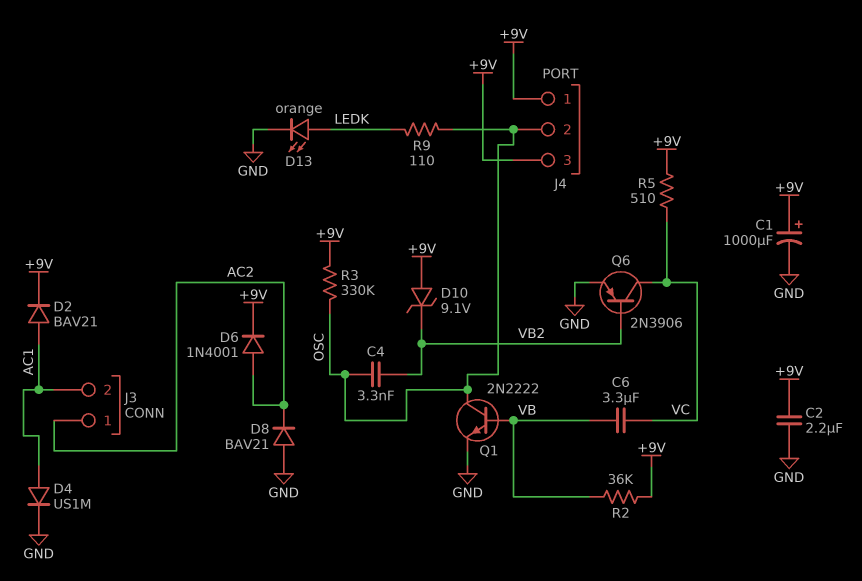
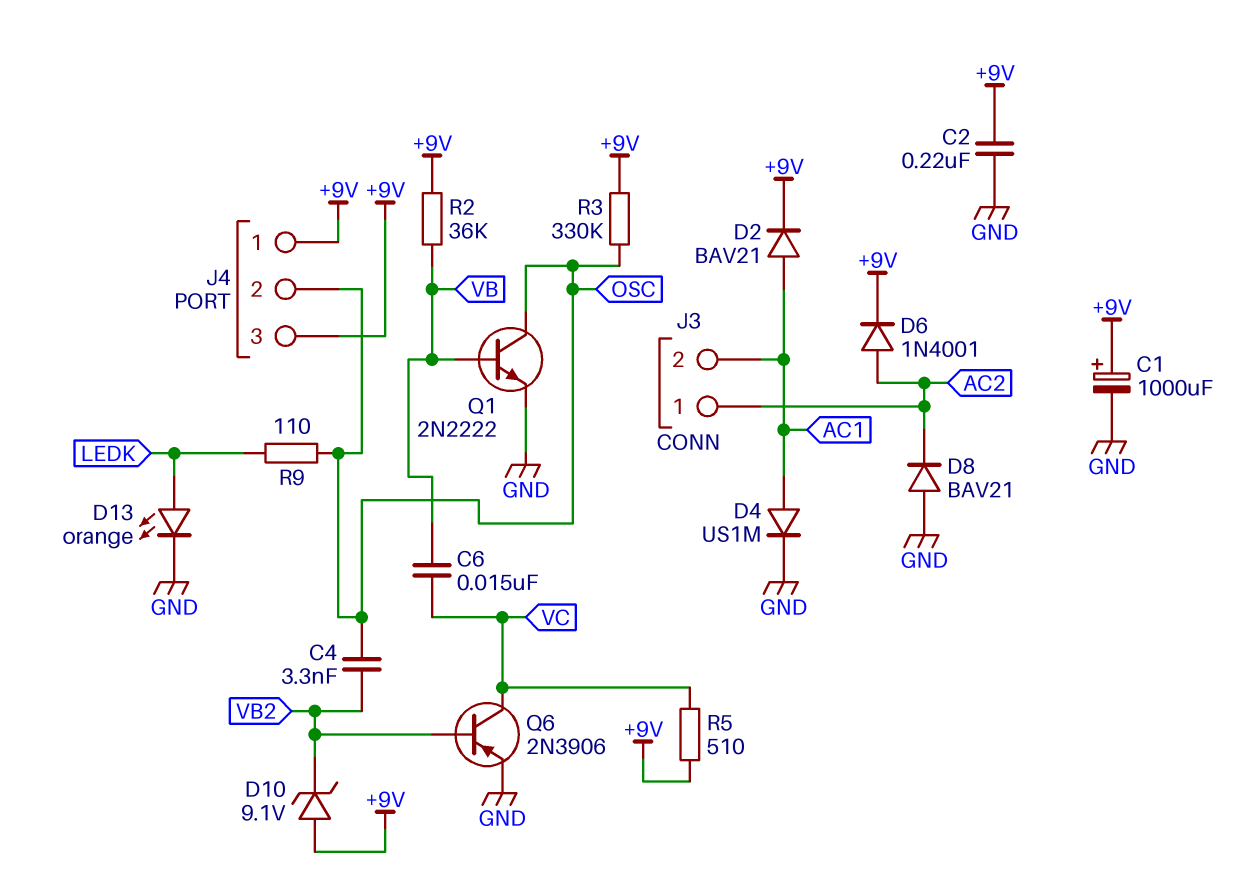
C2: 2.2uF (+9V, GND) -> 220nF (+9V, GND)
C6: 3.3uF (VB, VC) -> 15nF (VB, VC)

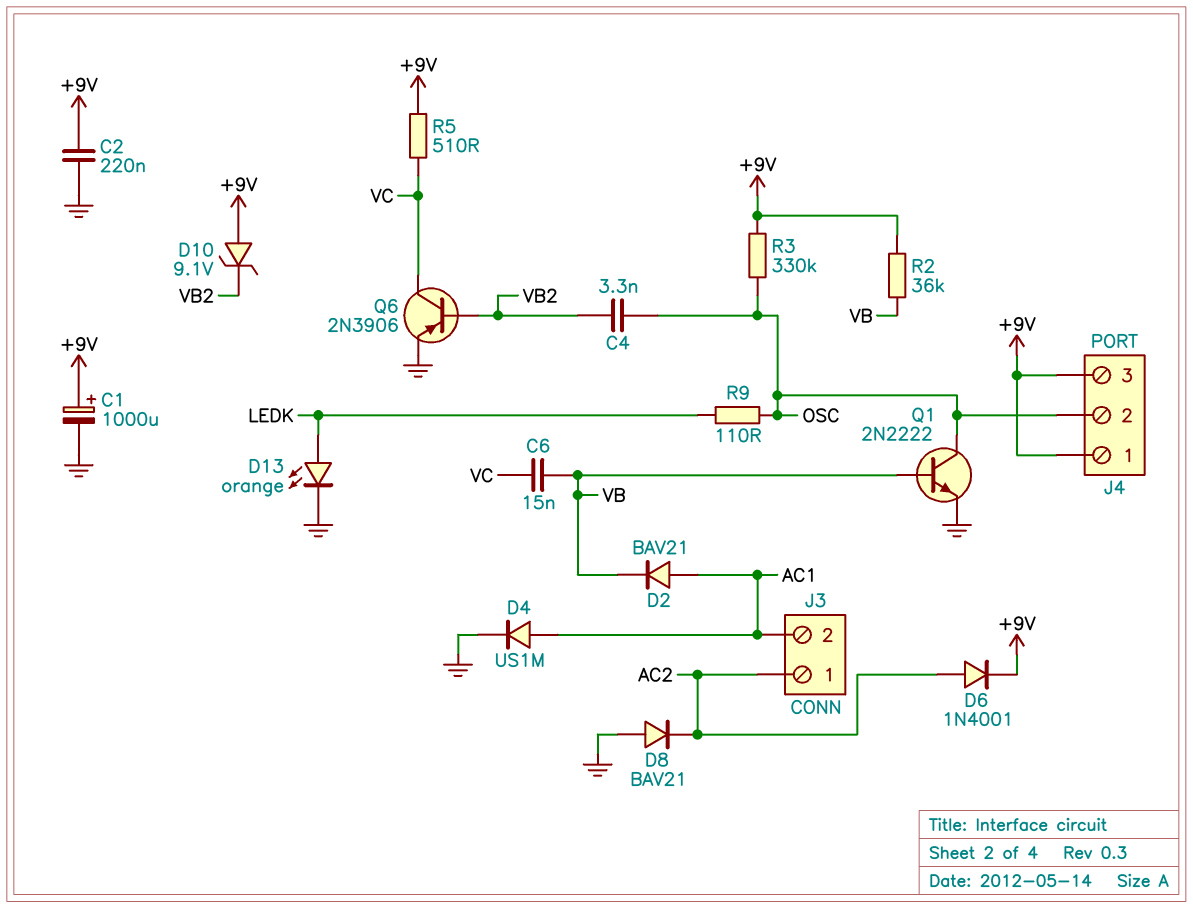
D2: diode BAV21 (A AC1, K +9V) -> diode BAV21 (A AC1, K VB)

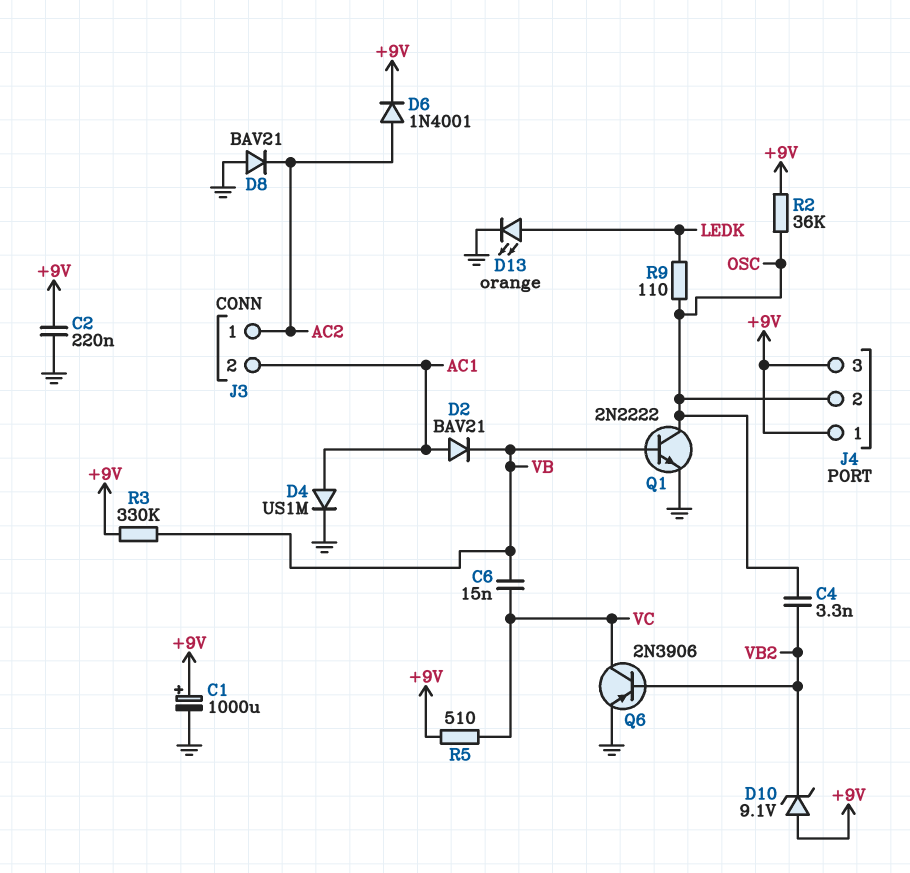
R2: 36k (+9V, VB) -> 36k (+9V, OSC)
R3: 330k (+9V, OSC) -> 330k (+9V, VB)

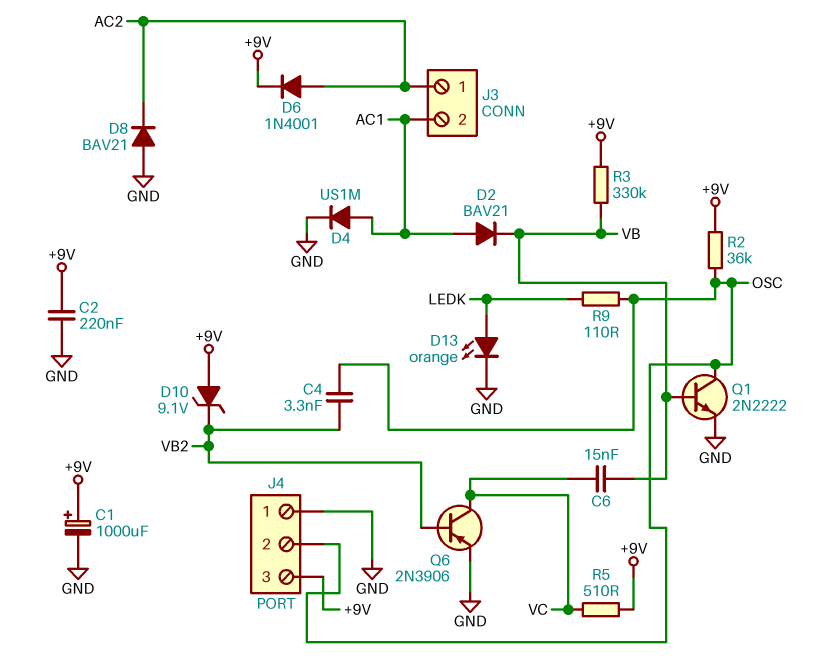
J4 pin 1: +9V -> GND

